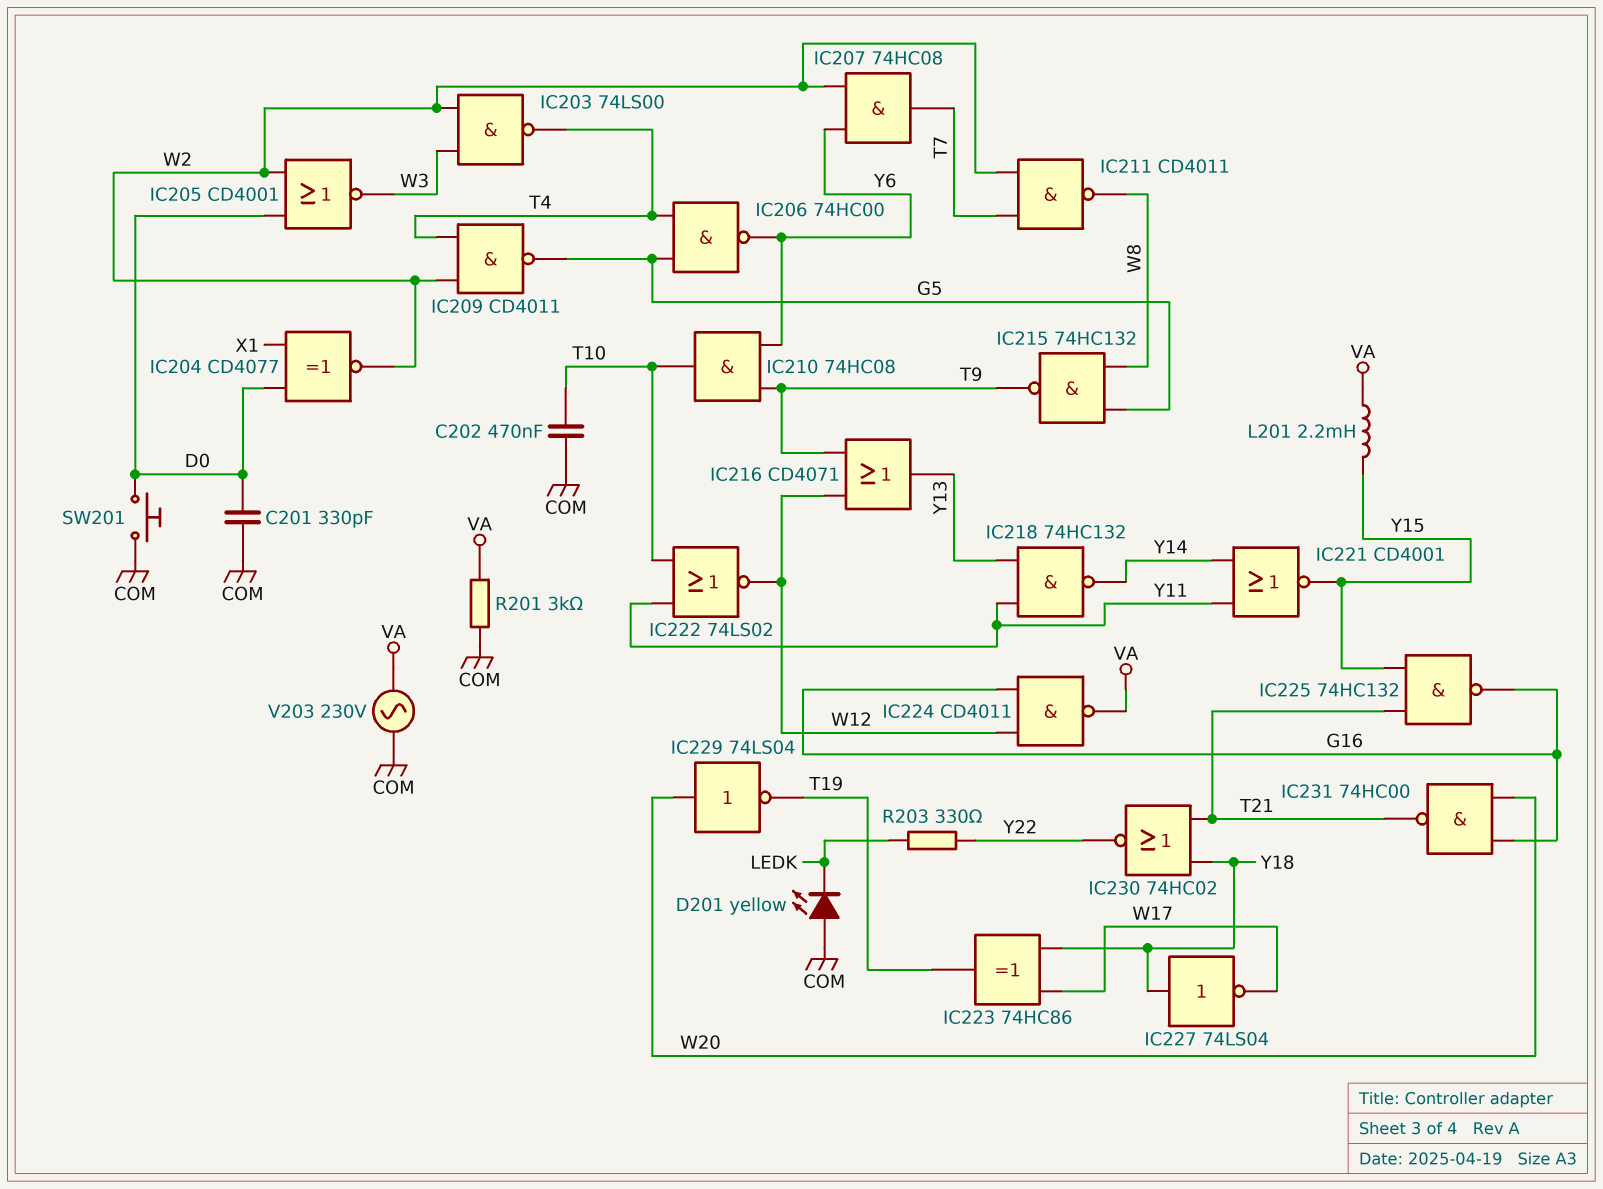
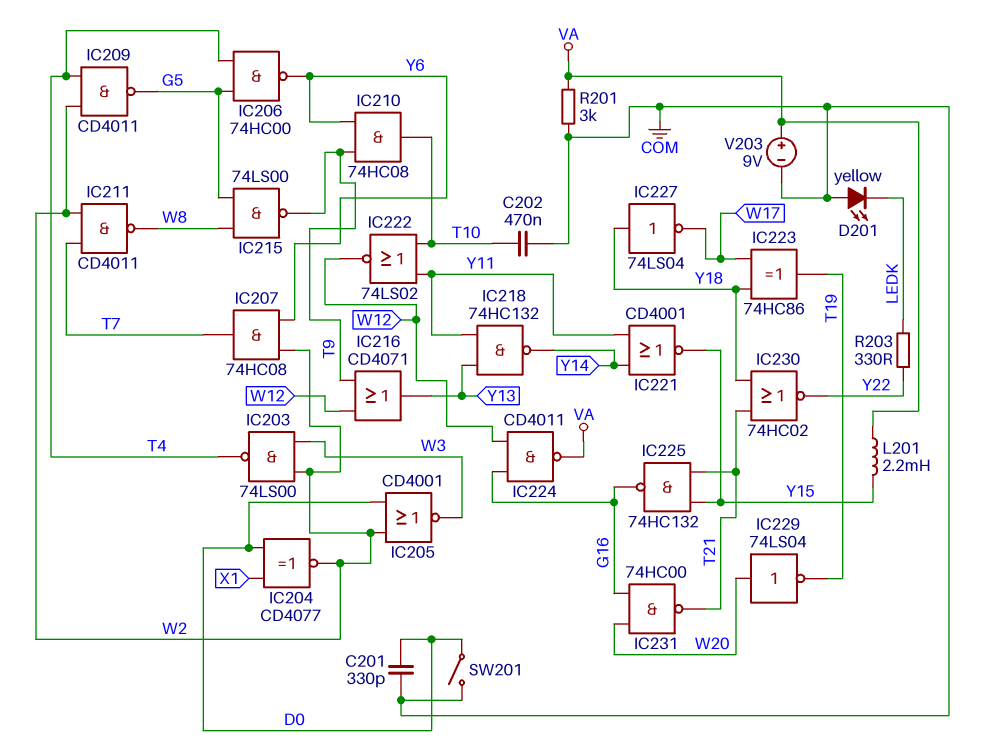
IC215: NAND 74HC132 (in G5, in W8, out T9) -> NAND 74LS00 (in G5, in W8, out T9)
SW201: button (COM, D0) -> switch (COM, D0)
V203: AC 230V (COM, VA) -> 9V (plus VA, minus COM)

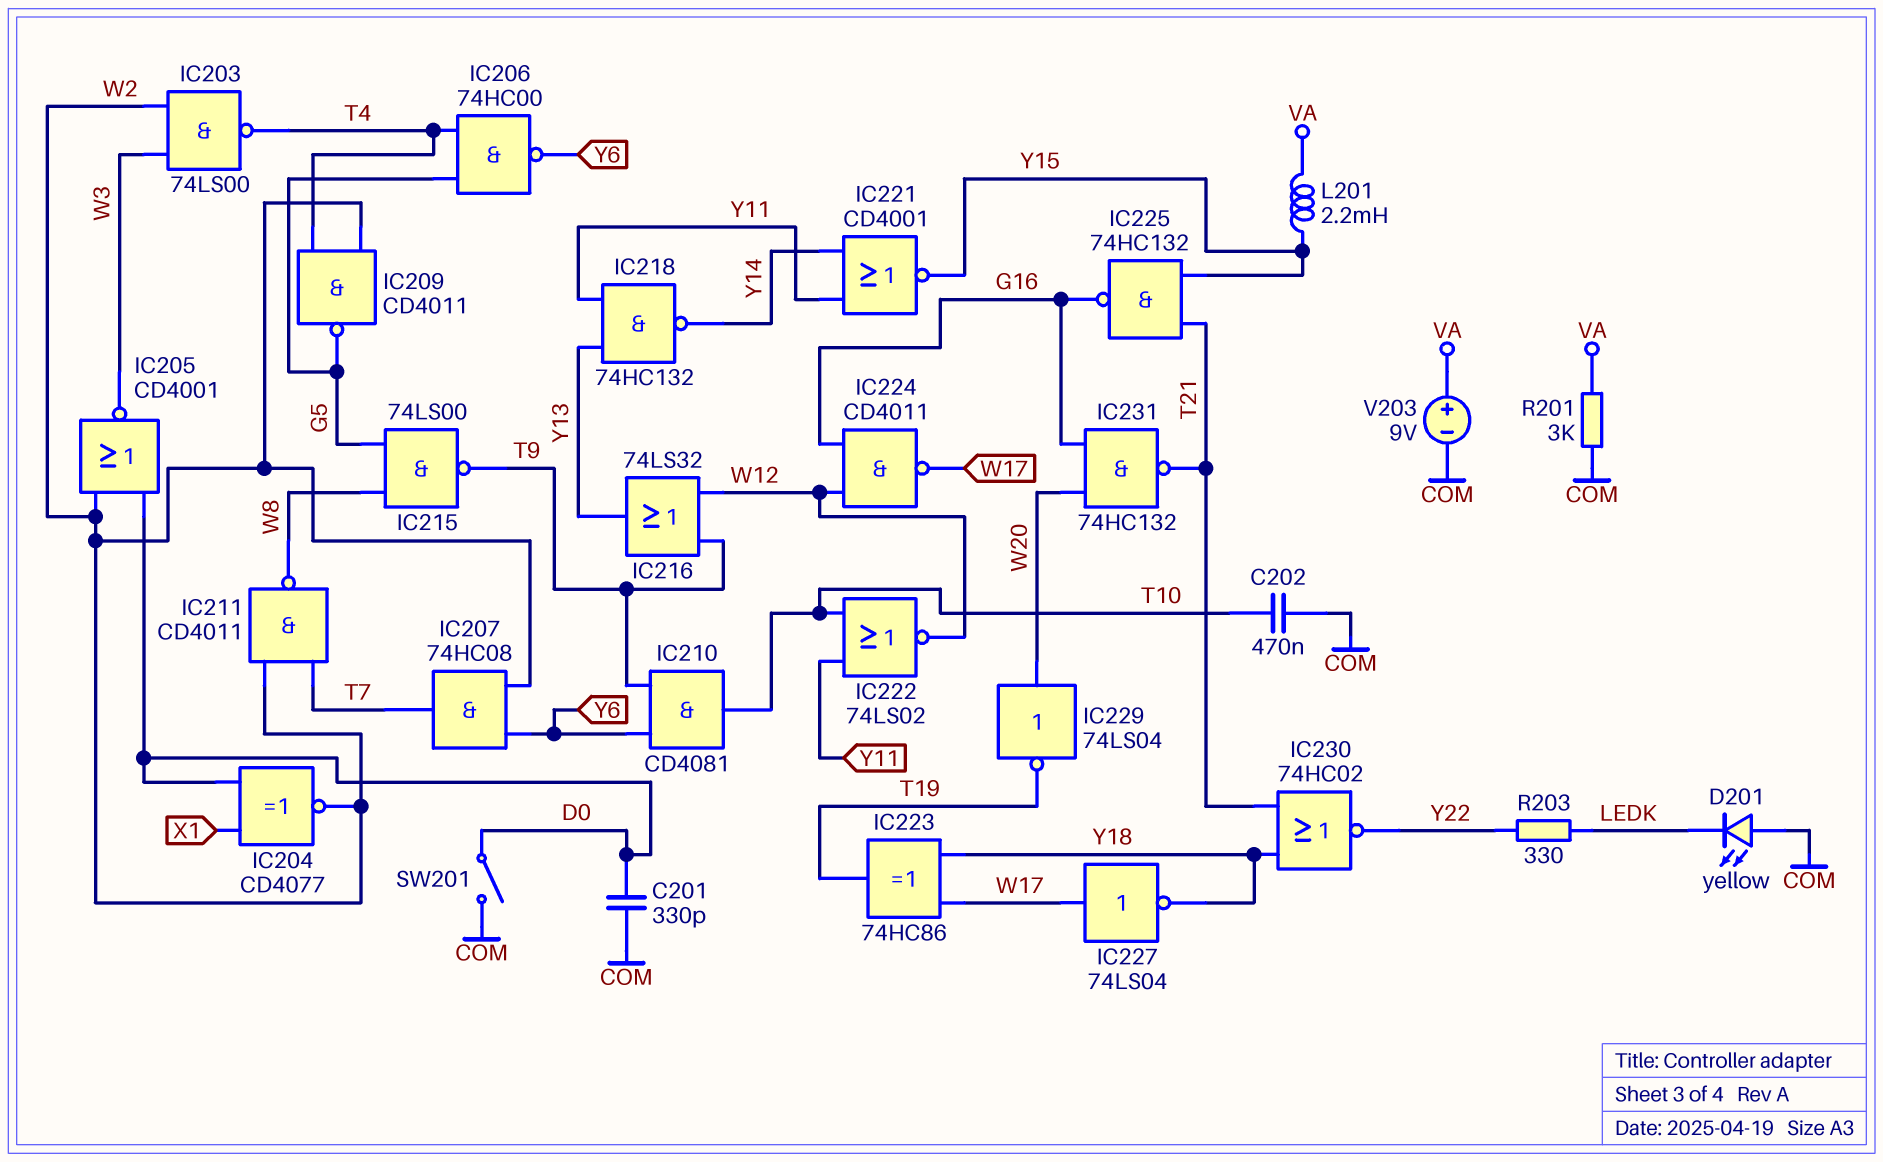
IC210: AND 74HC08 (in T9, in Y6, out T10) -> AND CD4081 (in T9, in Y6, out T10)
IC216: OR CD4071 (in T9, in W12, out Y13) -> OR 74LS32 (in T9, in W12, out Y13)
IC224: NAND CD4011 (in G16, in W12, out VA) -> NAND CD4011 (in G16, in W12, out W17)
IC227: NOT 74LS04 (in Y18, out W17) -> NOT 74LS04 (in W17, out Y18)
IC231: NAND 74HC00 (in G16, in W20, out T21) -> NAND 74HC132 (in G16, in W20, out T21)

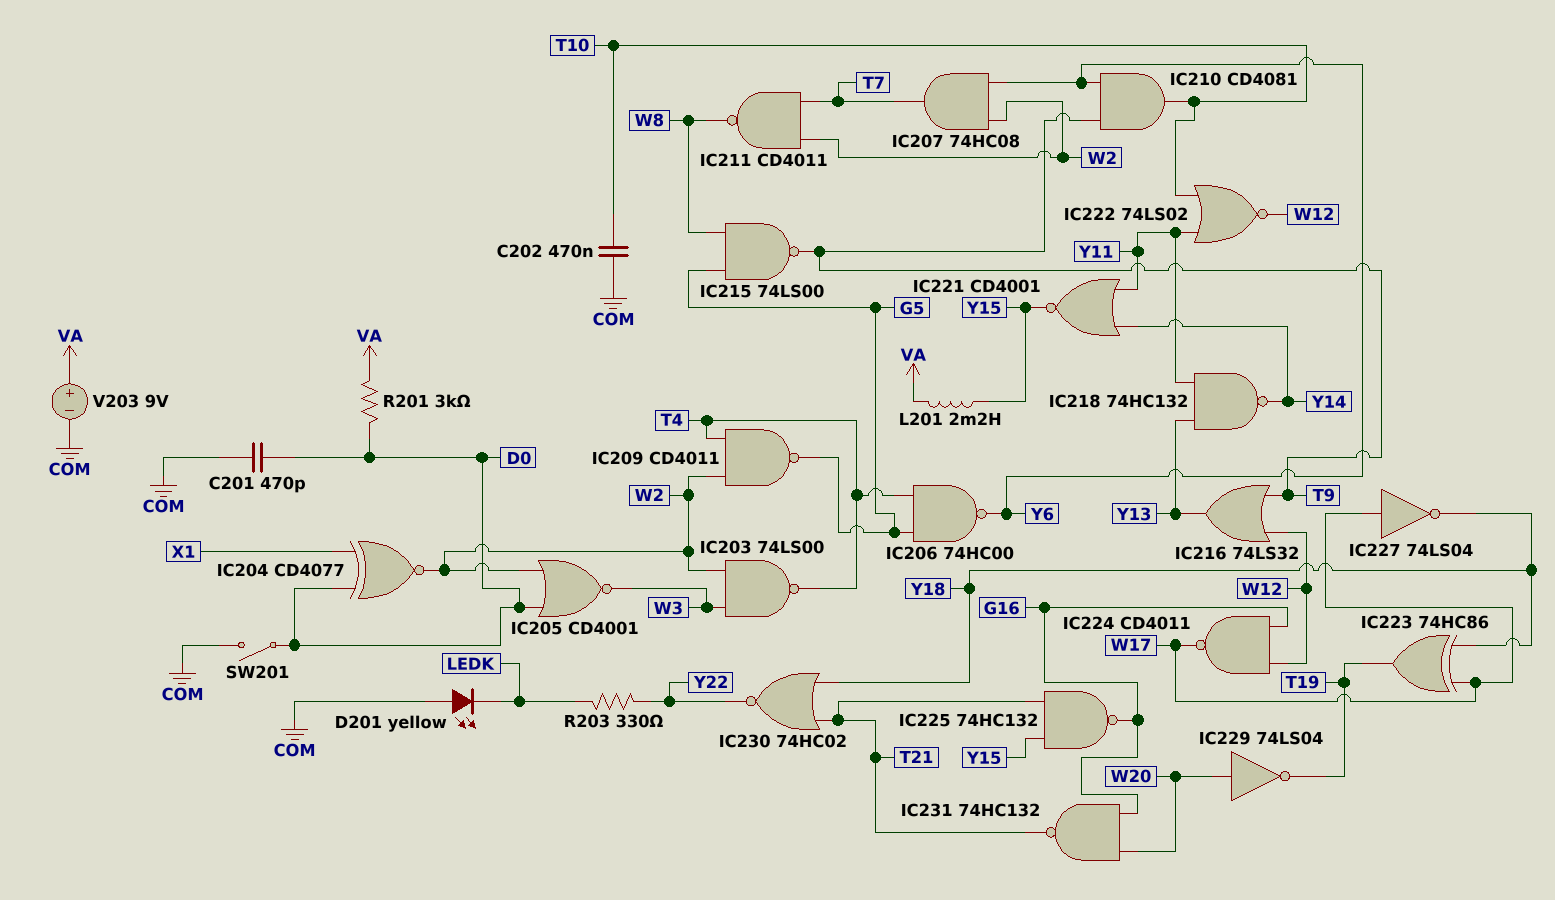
C201: 330pF (COM, D0) -> 470pF (COM, D0)
R201: 3k (COM, VA) -> 3k (D0, VA)

